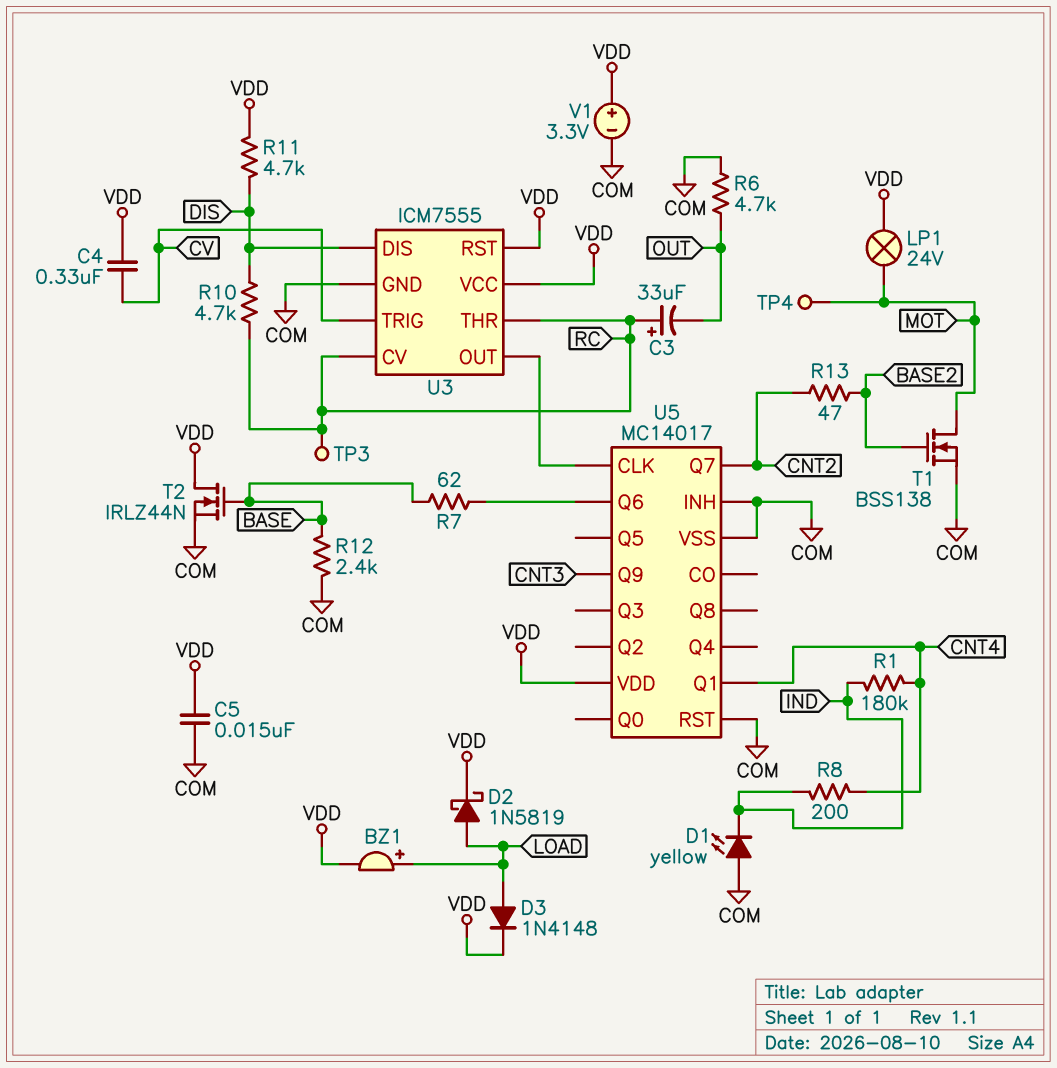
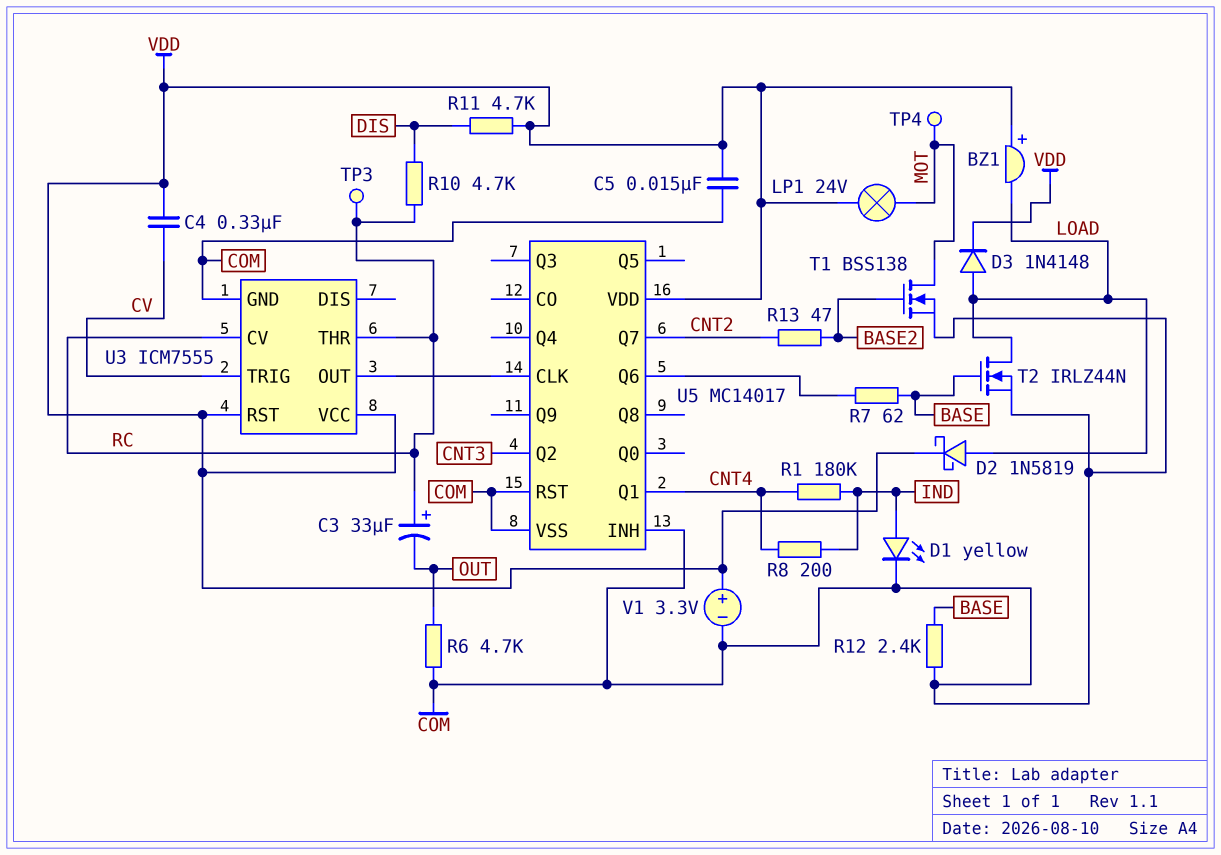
BZ1: buzzer (plus LOAD, minus VDD) -> buzzer (plus VDD, minus LOAD)
D1: LED yellow (A COM, K IND) -> LED yellow (A IND, K COM)
T2: NMOS IRLZ44N (G BASE, D VDD, S COM) -> NMOS IRLZ44N (G BASE, D LOAD, S COM)
U3 pin DIS: DIS -> none
U5 pin Q2: none -> CNT3
U5 pin Q9: CNT3 -> none

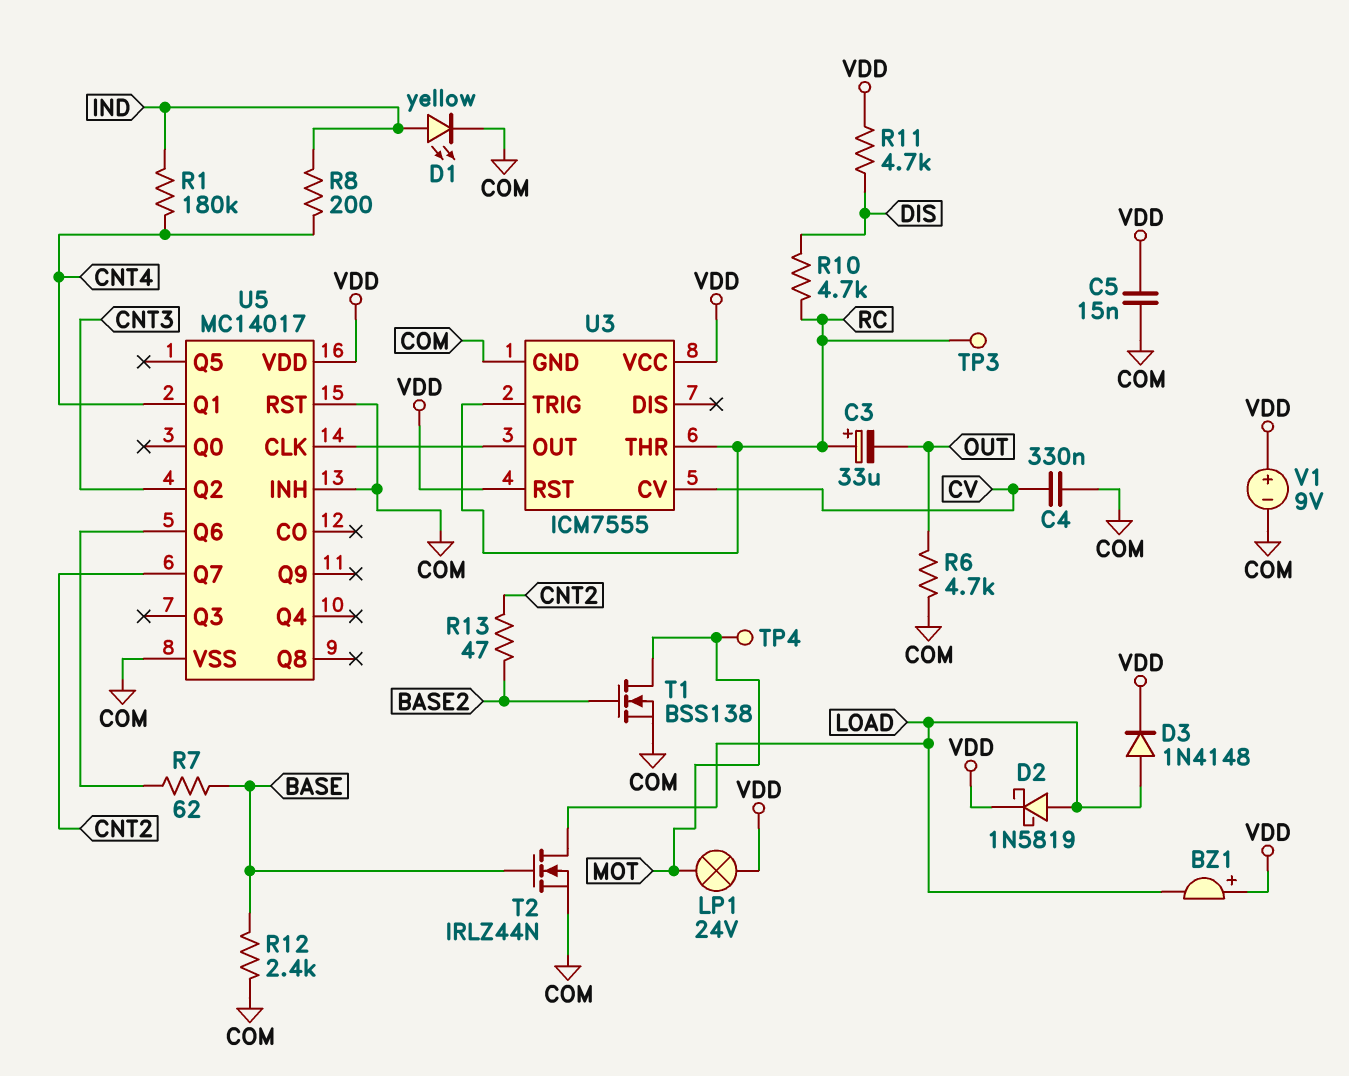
C4: 330nF (CV, VDD) -> 330nF (COM, CV)
U3 pin CV: RC -> CV
U3 pin TRIG: CV -> RC
V1: 3.3V (plus VDD, minus COM) -> 9V (plus VDD, minus COM)

